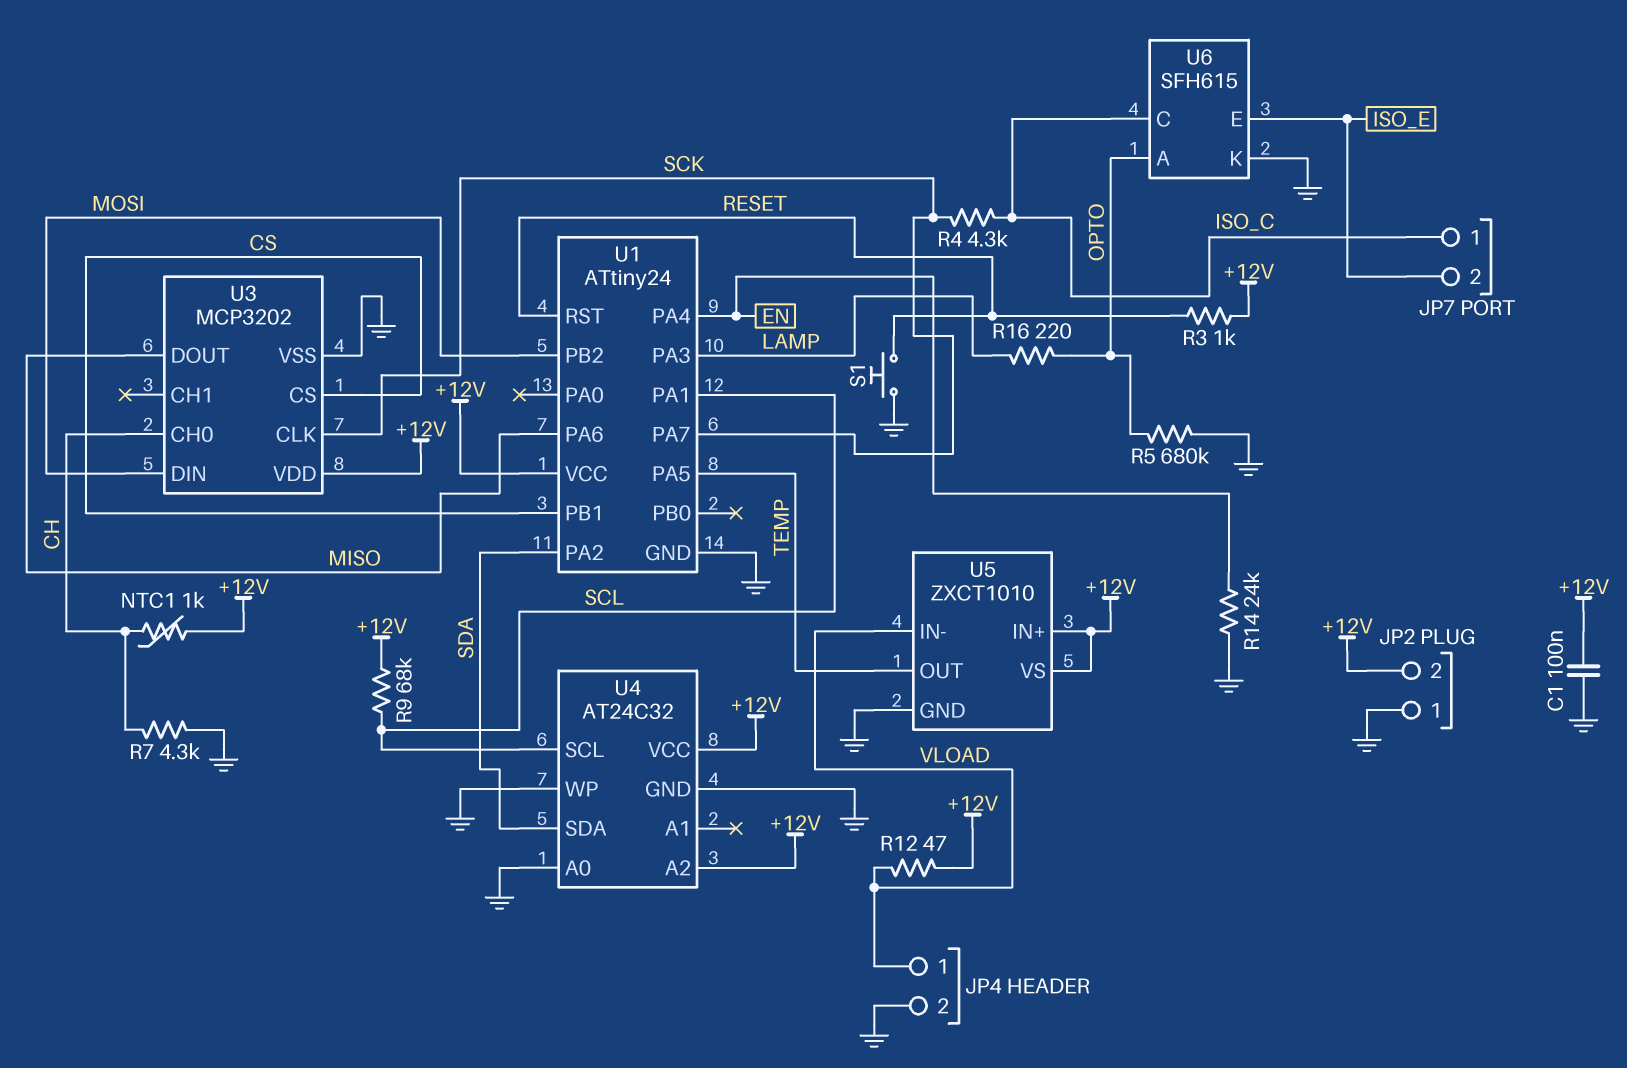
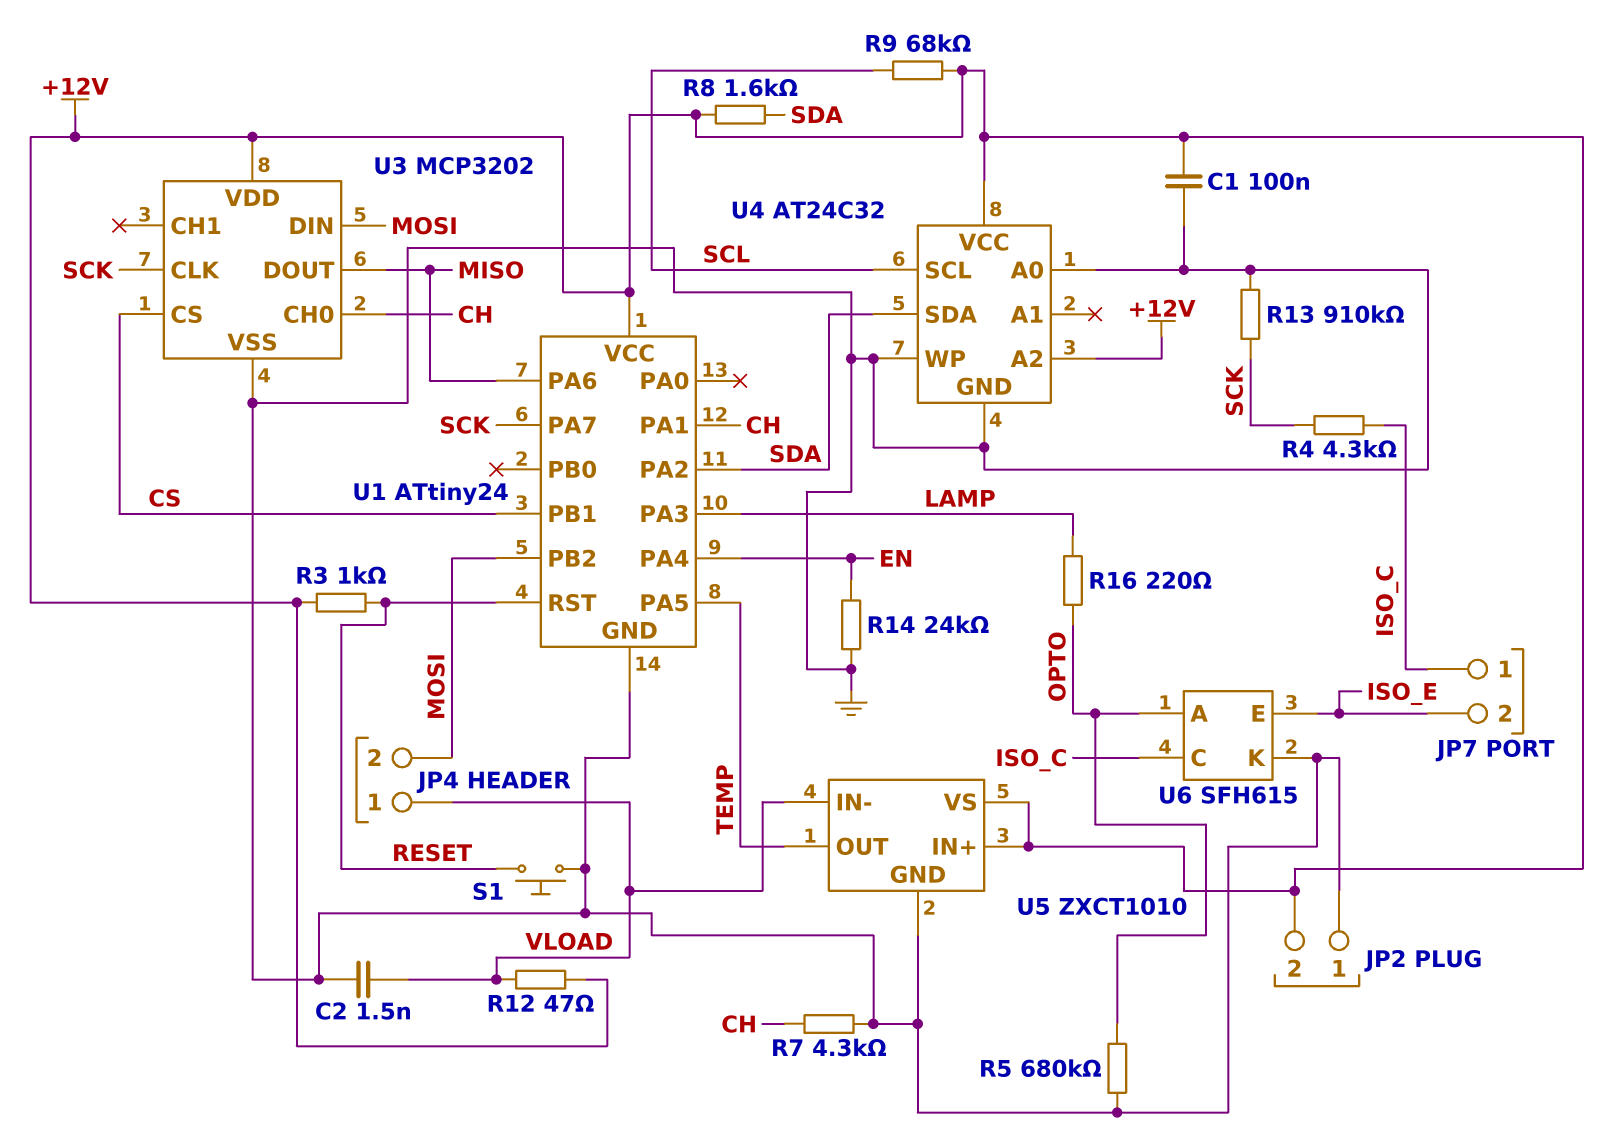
C2: none -> 1.5nF (GND, VLOAD)
JP4 pin 2: GND -> MOSI
NTC1: 1k (+12V, CH) -> none
R8: none -> 1.6k (+12V, SDA)
R13: none -> 910k (GND, SCK)
U1 pin PA1: SCL -> CH

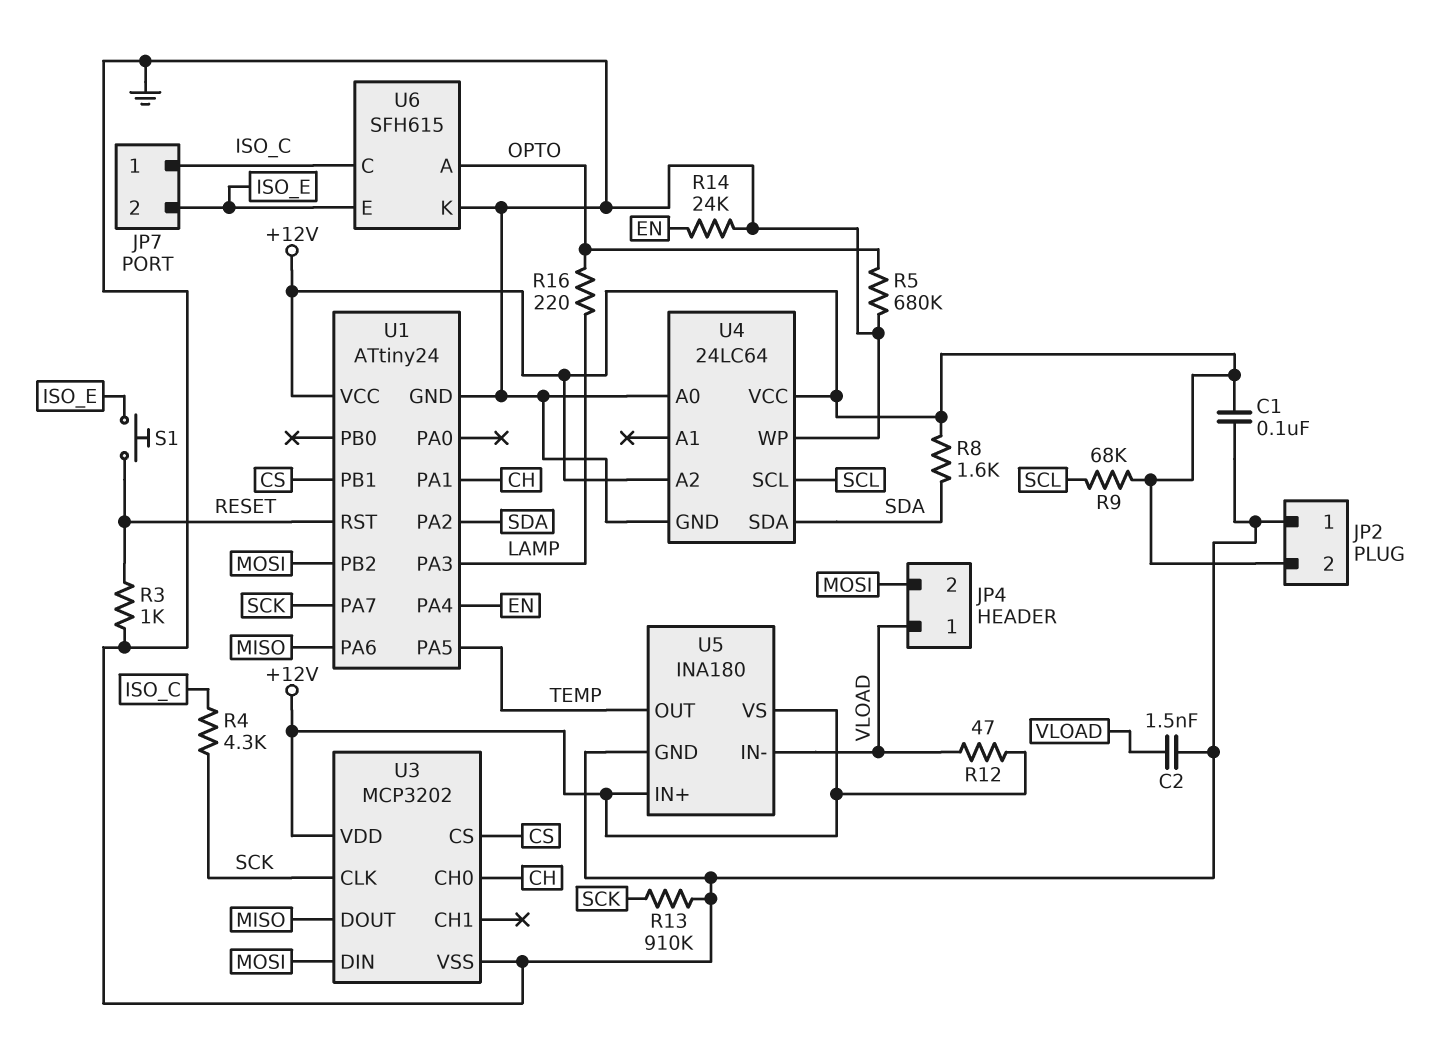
R3: 1k (+12V, RESET) -> 1k (GND, RESET)
R7: 4.3k (CH, GND) -> none
S1: button (GND, RESET) -> button (ISO_E, RESET)
U4: AT24C32 -> 24LC64
U5: ZXCT1010 -> INA180

